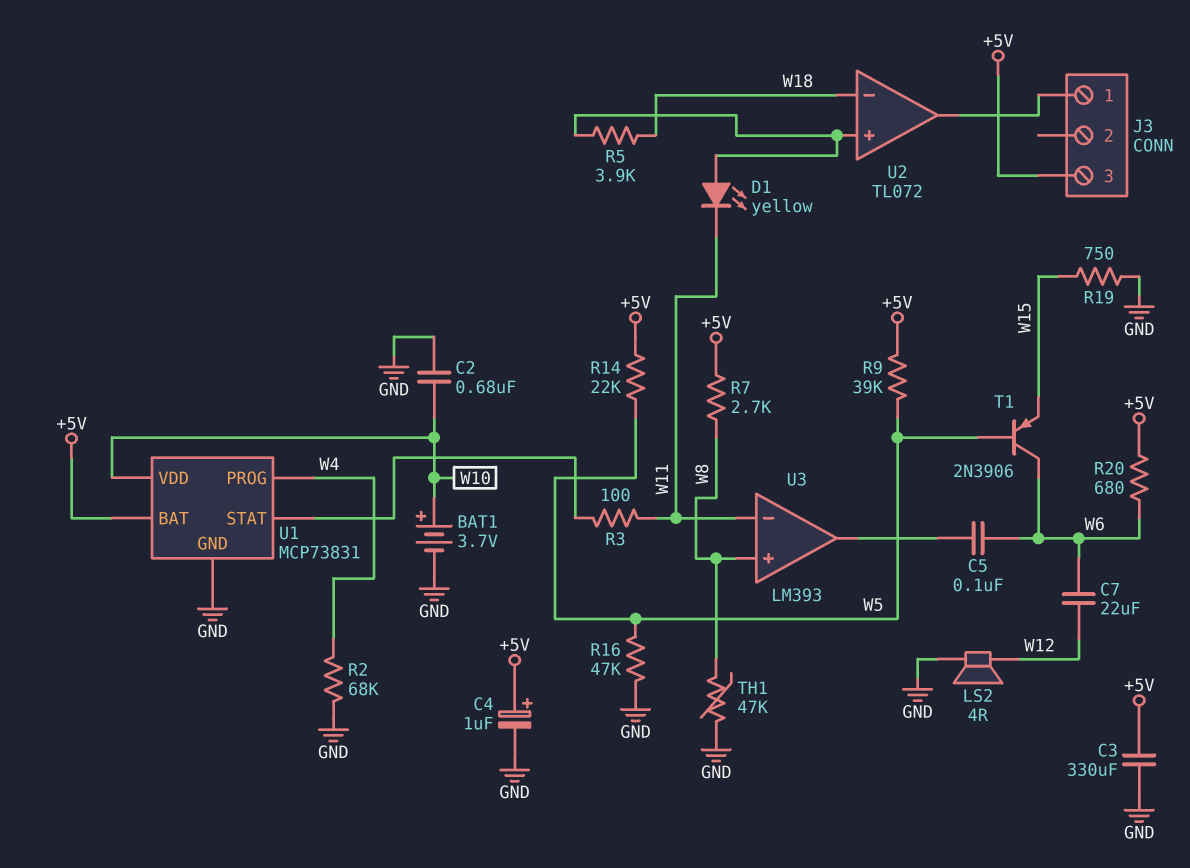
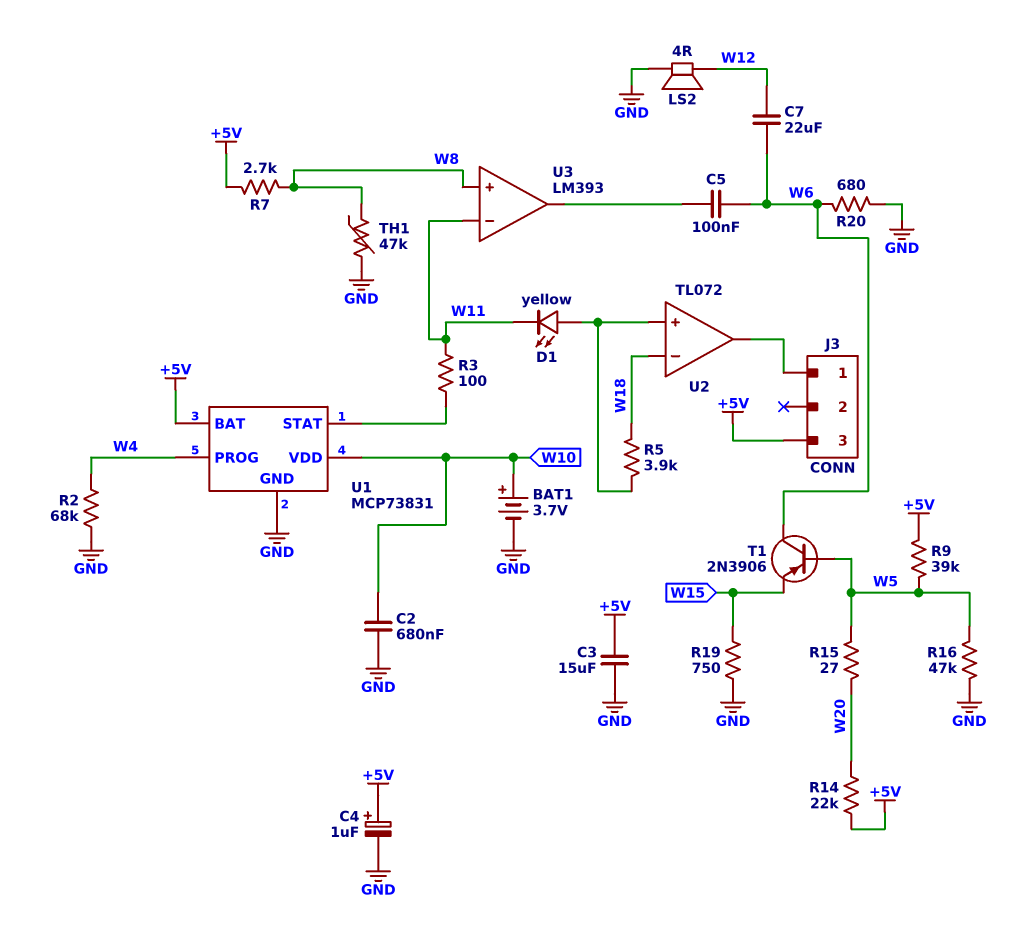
C3: 330uF (+5V, GND) -> 15uF (+5V, GND)
R14: 22k (+5V, W5) -> 22k (+5V, W20)
R15: none -> 27 (W5, W20)
R20: 680 (+5V, W6) -> 680 (GND, W6)

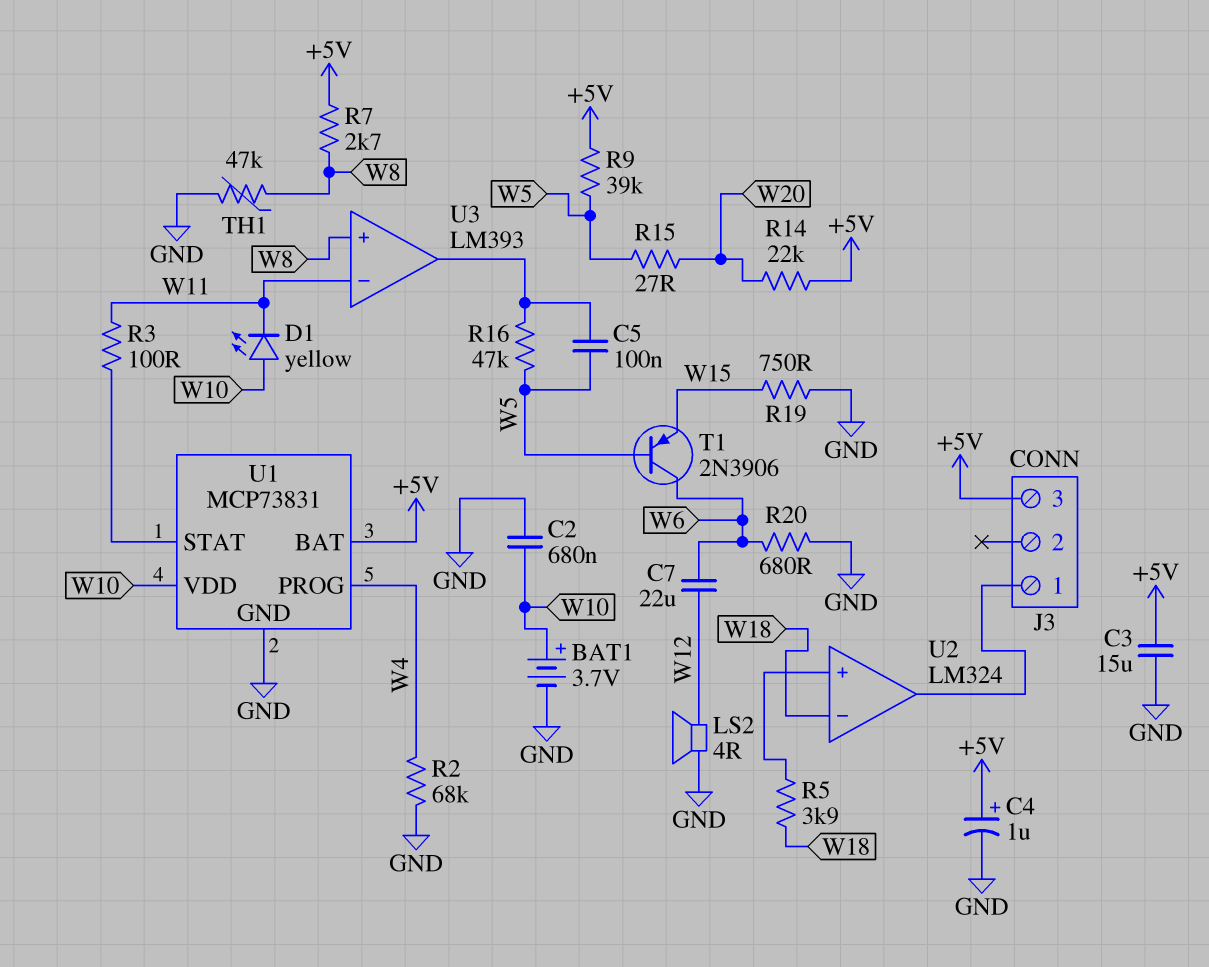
C5: 100nF (U3/out, W6) -> 100nF (U3/out, W5)
D1: LED yellow (A U2/in+, K W11) -> LED yellow (A W10, K W11)
R16: 47k (GND, W5) -> 47k (U3/out, W5)
U2: TL072 -> LM324

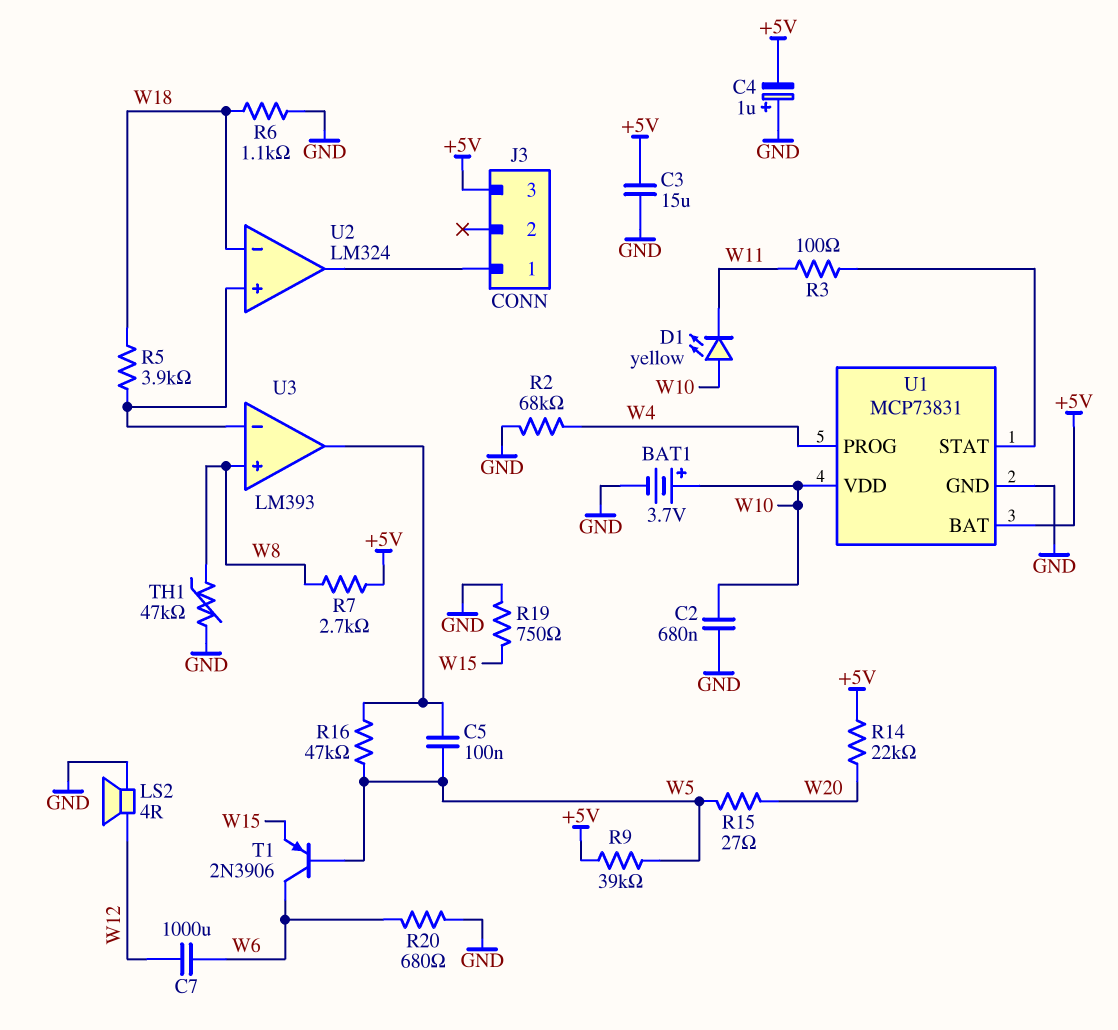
C4: 1uF (plus +5V, minus GND) -> 1uF (plus GND, minus +5V)
C7: 22uF (W6, W12) -> 1000uF (W6, W12)
R6: none -> 1.1k (GND, W18)
U3 pin in-: W11 -> U2/in+

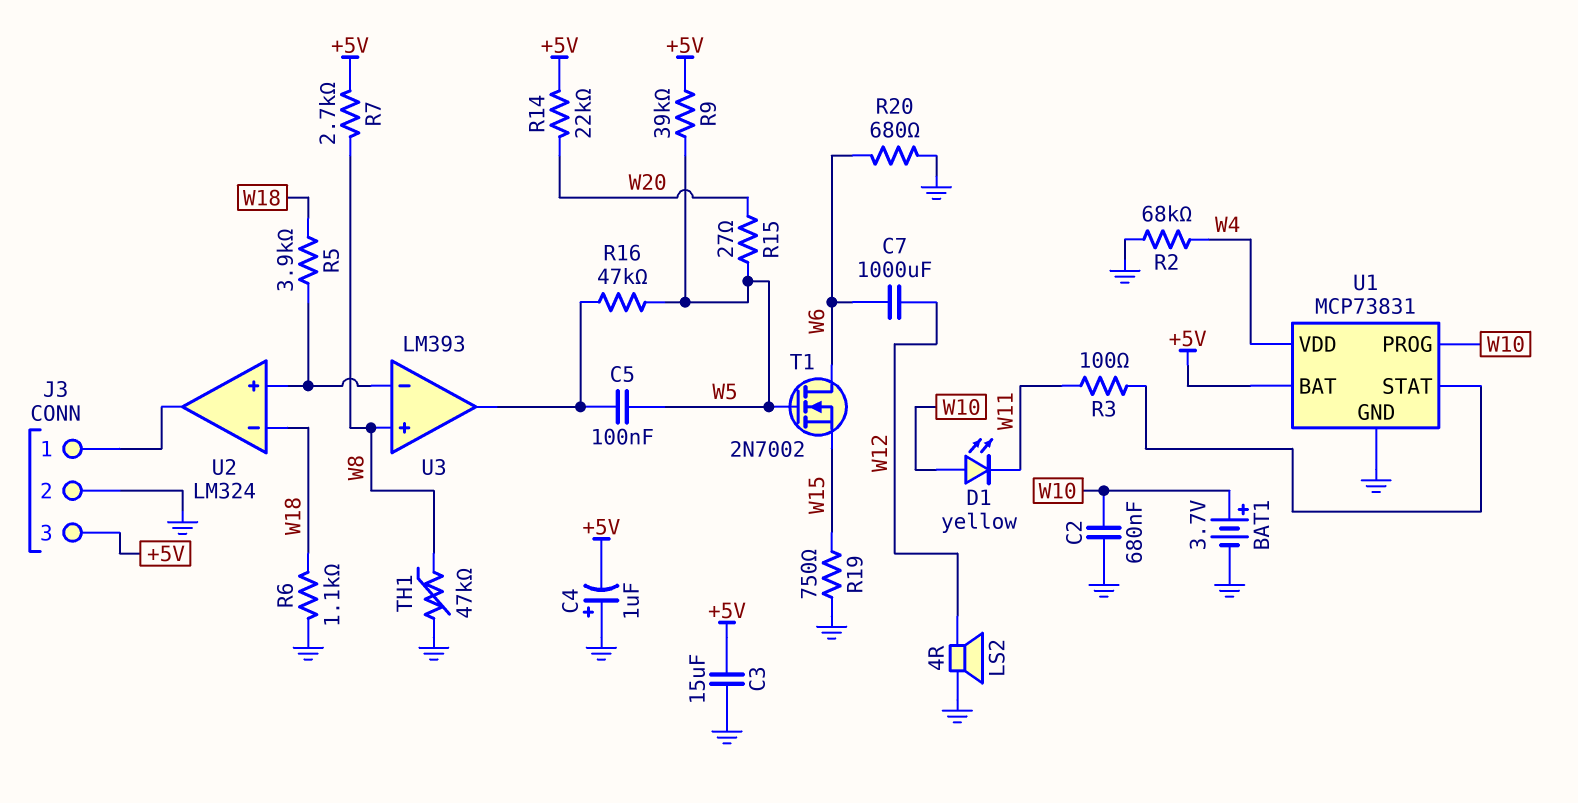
J3 pin 2: none -> GND
T1: PNP 2N3906 (B W5, C W6, E W15) -> NMOS 2N7002 (G W5, D W6, S W15)
U1 pin PROG: W4 -> W10
U1 pin VDD: W10 -> W4

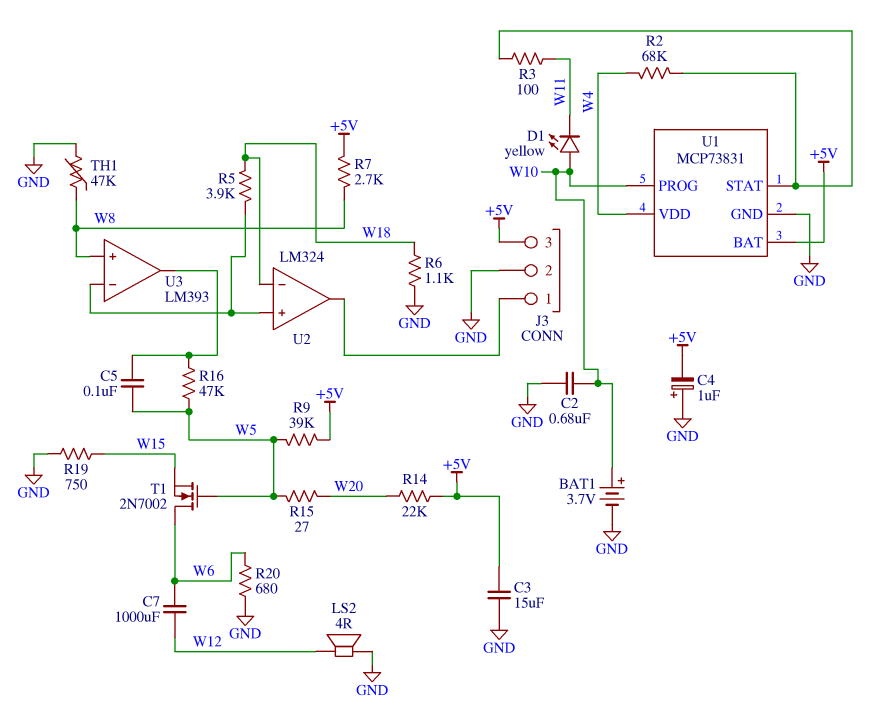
R2: 68k (GND, W4) -> 68k (U1/STAT, W4)

